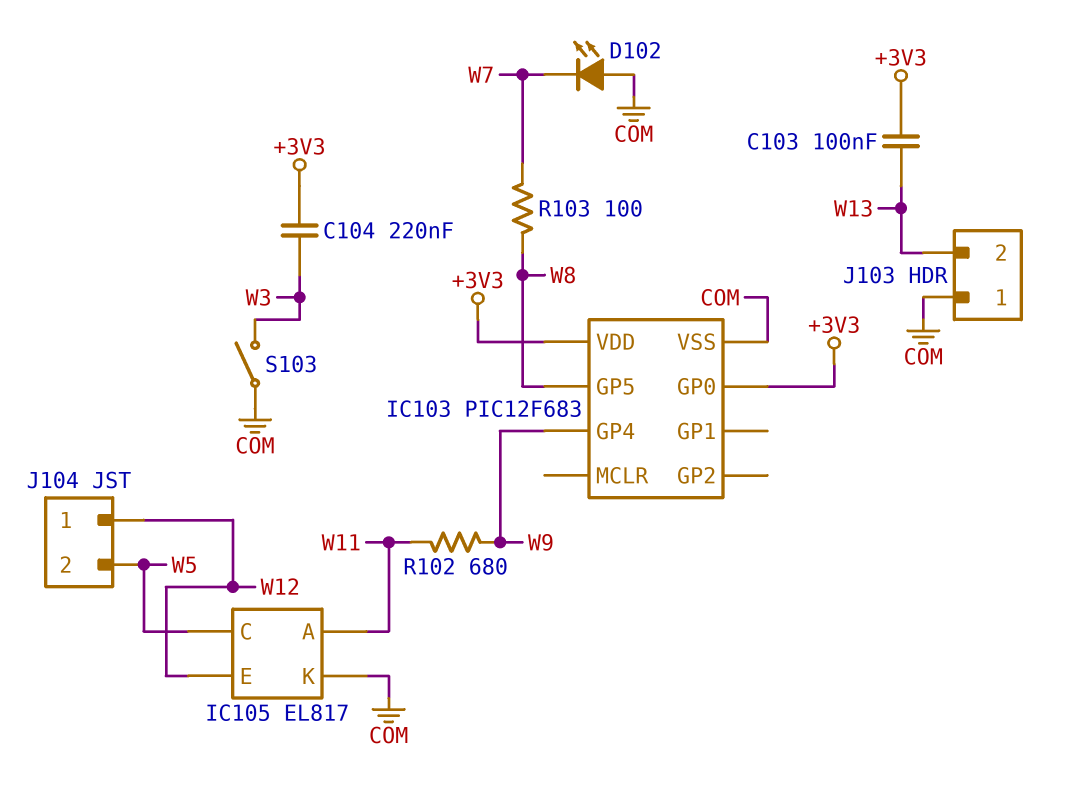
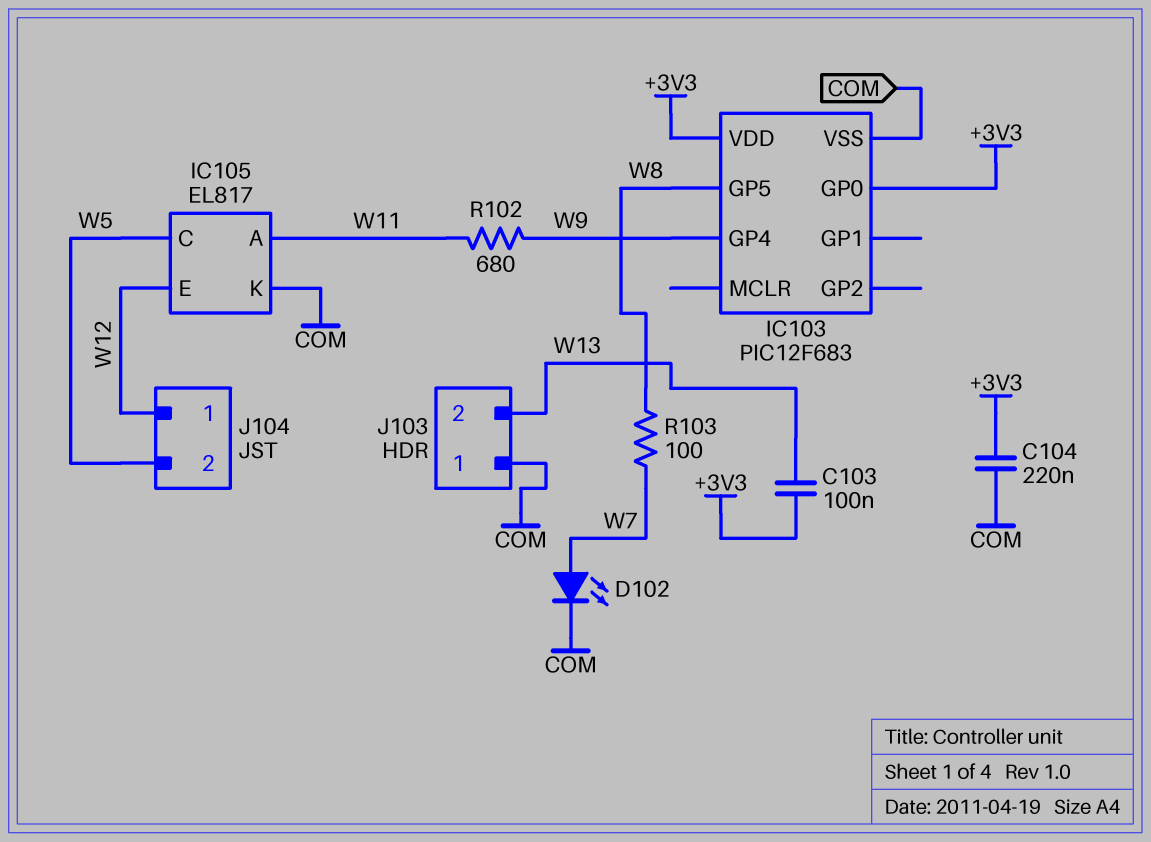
C104: 220nF (+3V3, W3) -> 220nF (+3V3, COM)
D102: LED (A COM, K W7) -> LED (A W7, K COM)
S103: switch (COM, W3) -> none

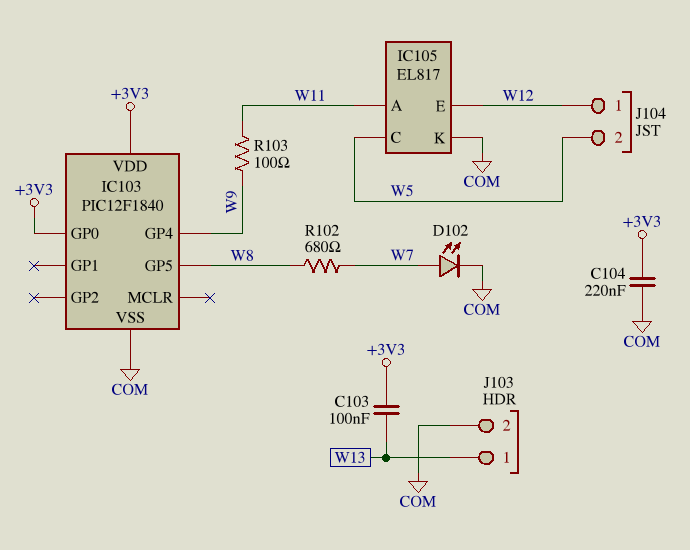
IC103: PIC12F683 -> PIC12F1840
J103 pin 1: COM -> W13
J103 pin 2: W13 -> COM
R102: 680 (W9, W11) -> 680 (W7, W8)
R103: 100 (W7, W8) -> 100 (W9, W11)

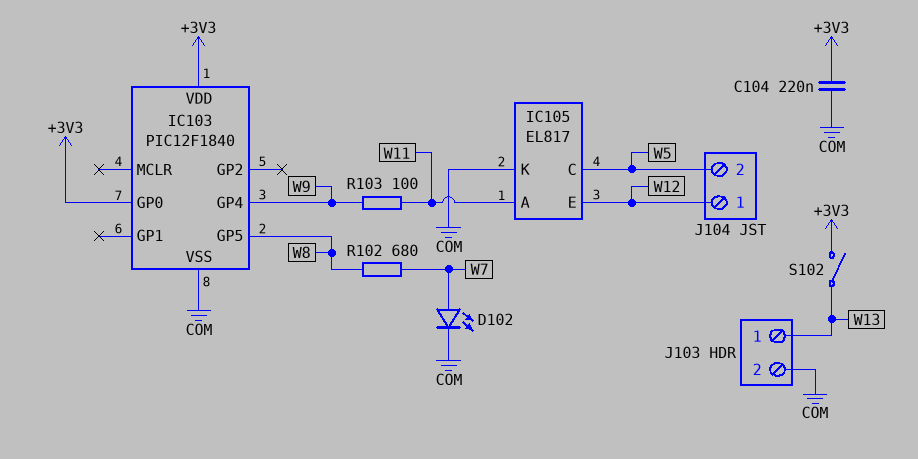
C103: 100nF (+3V3, W13) -> none
S102: none -> switch (+3V3, W13)

